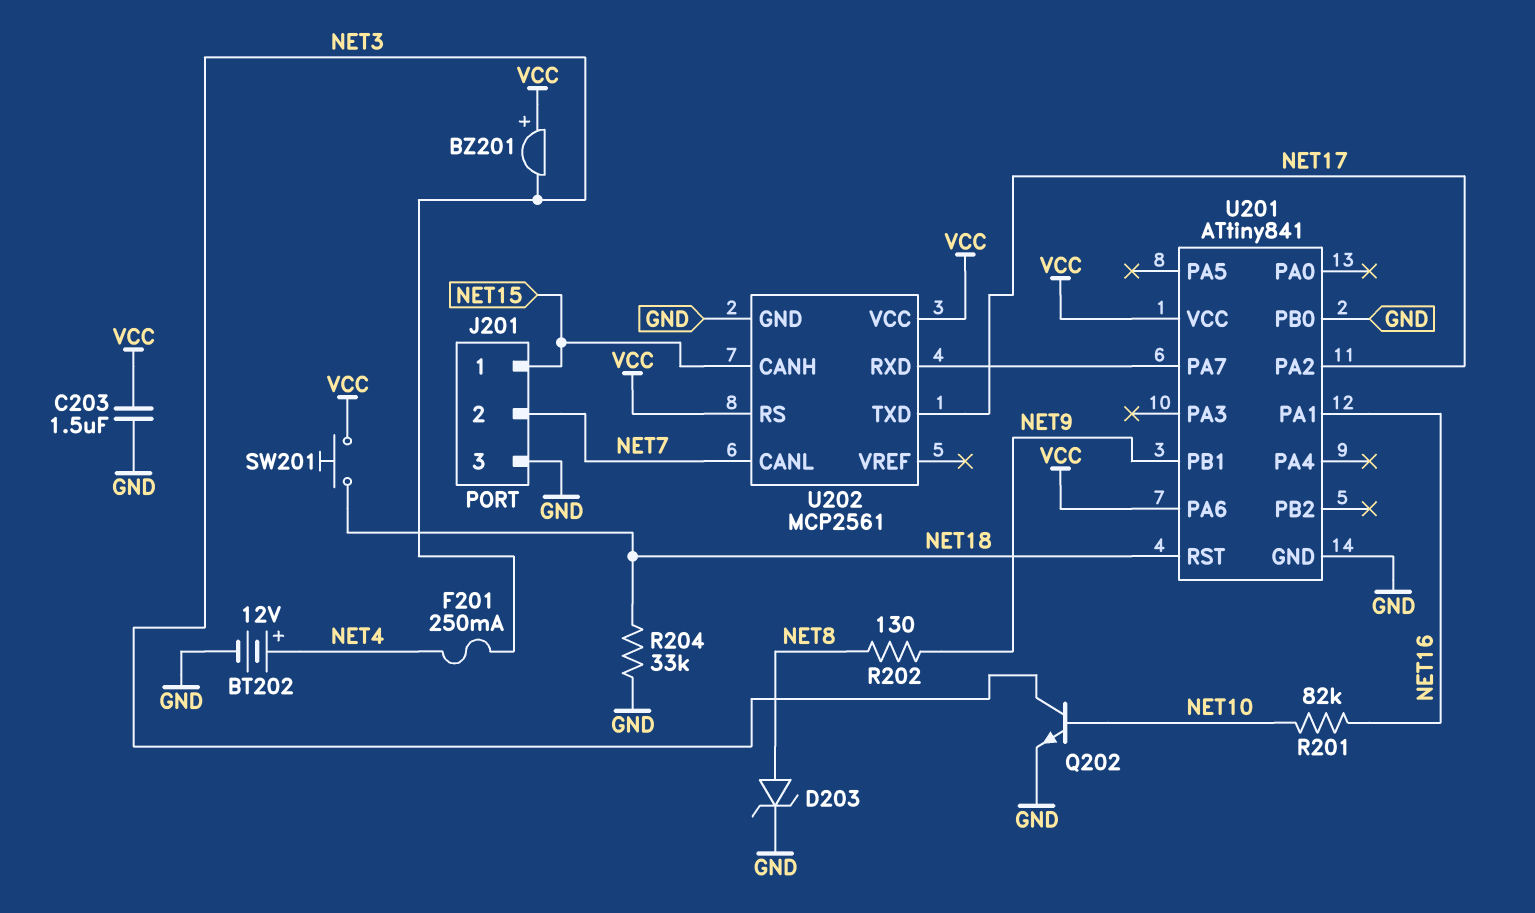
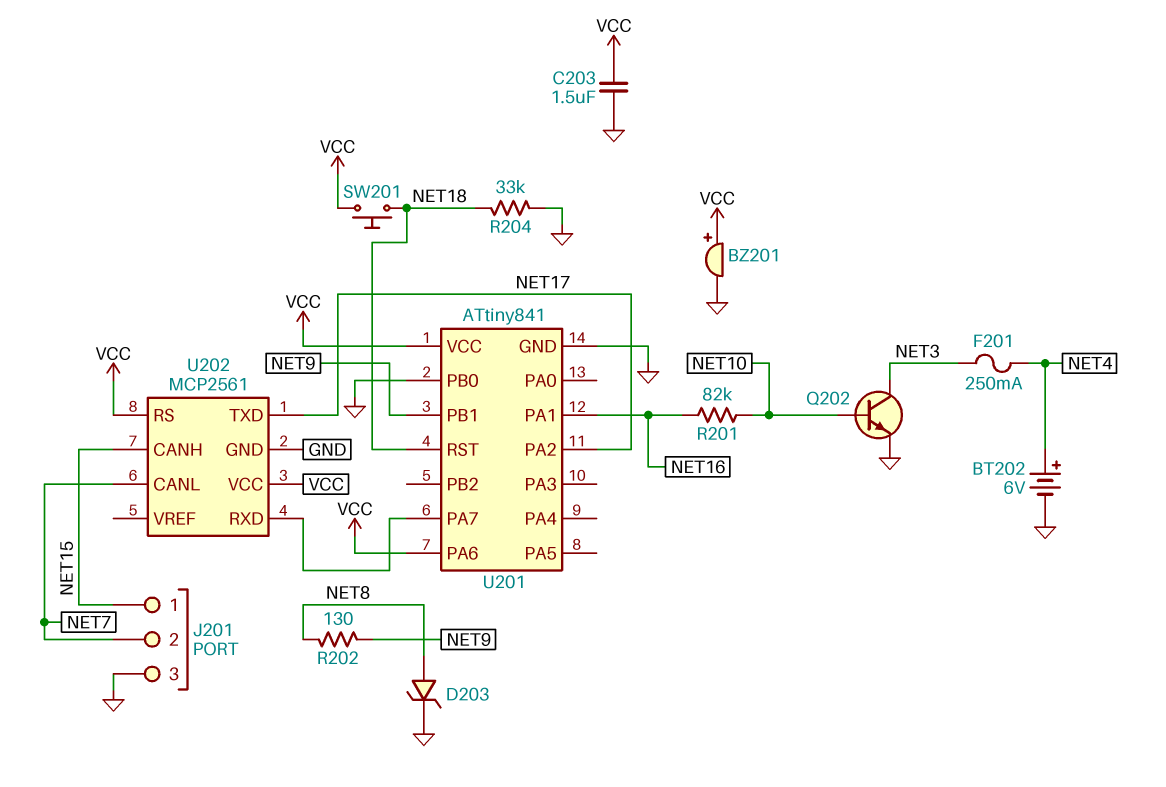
BT202: 12V (plus NET4, minus GND) -> 6V (plus NET4, minus GND)
BZ201: buzzer (plus VCC, minus NET3) -> buzzer (plus VCC, minus GND)

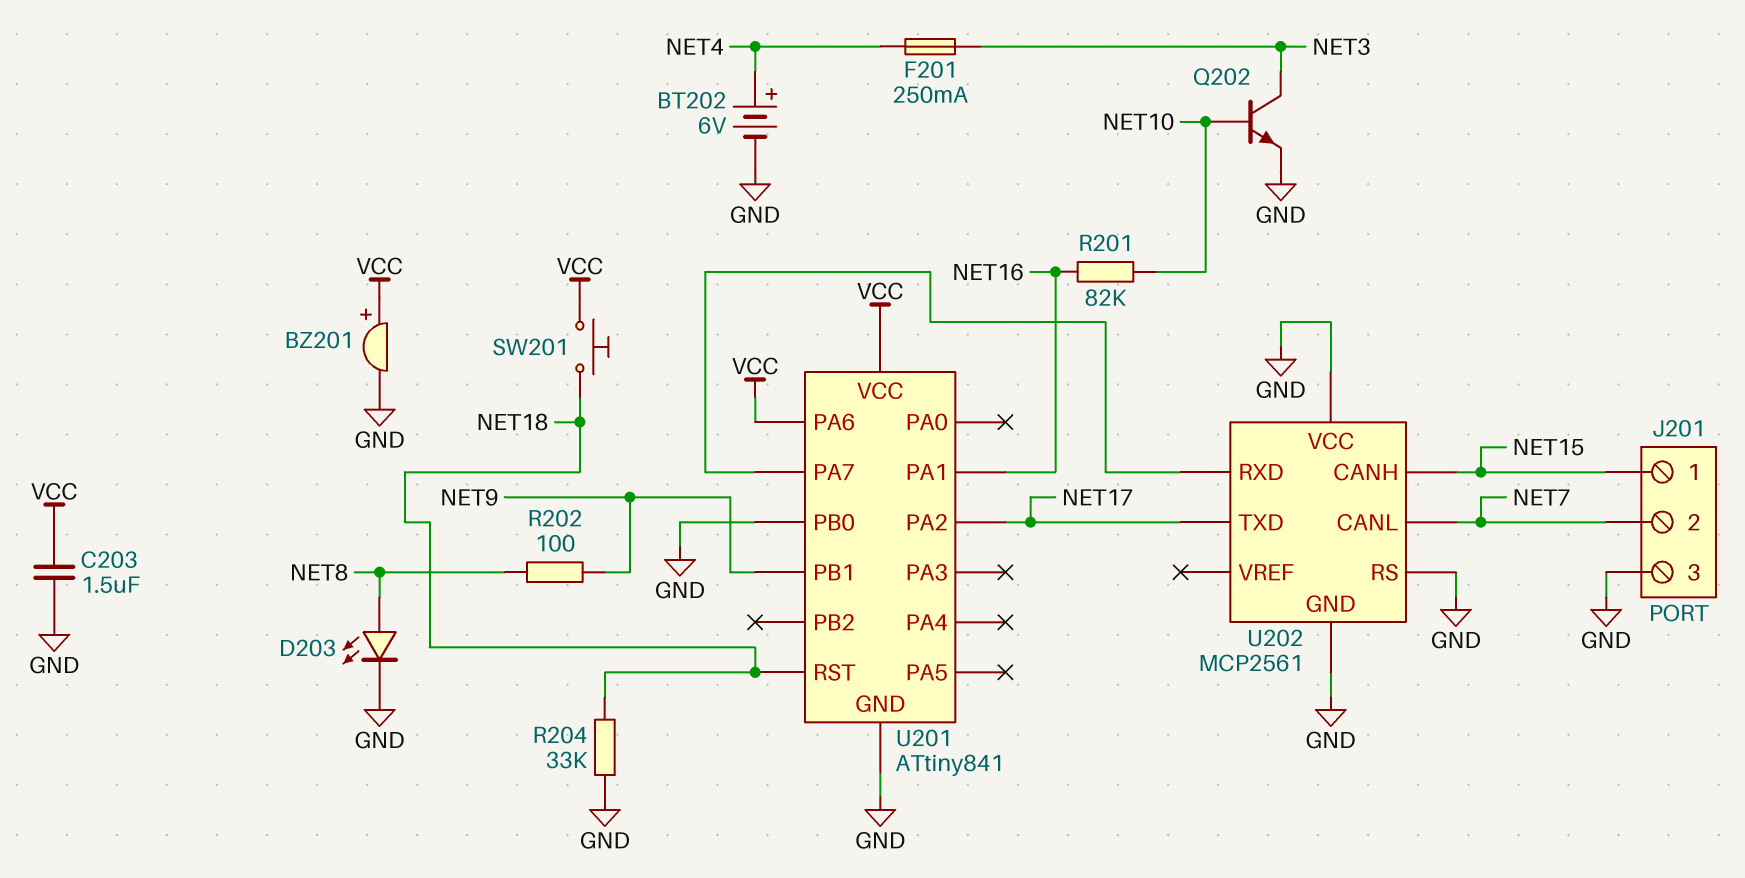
D203: zener (A NET8, K GND) -> LED (A NET8, K GND)
R202: 130 (NET8, NET9) -> 100 (NET8, NET9)
U202 pin RS: VCC -> GND
U202 pin VCC: VCC -> GND

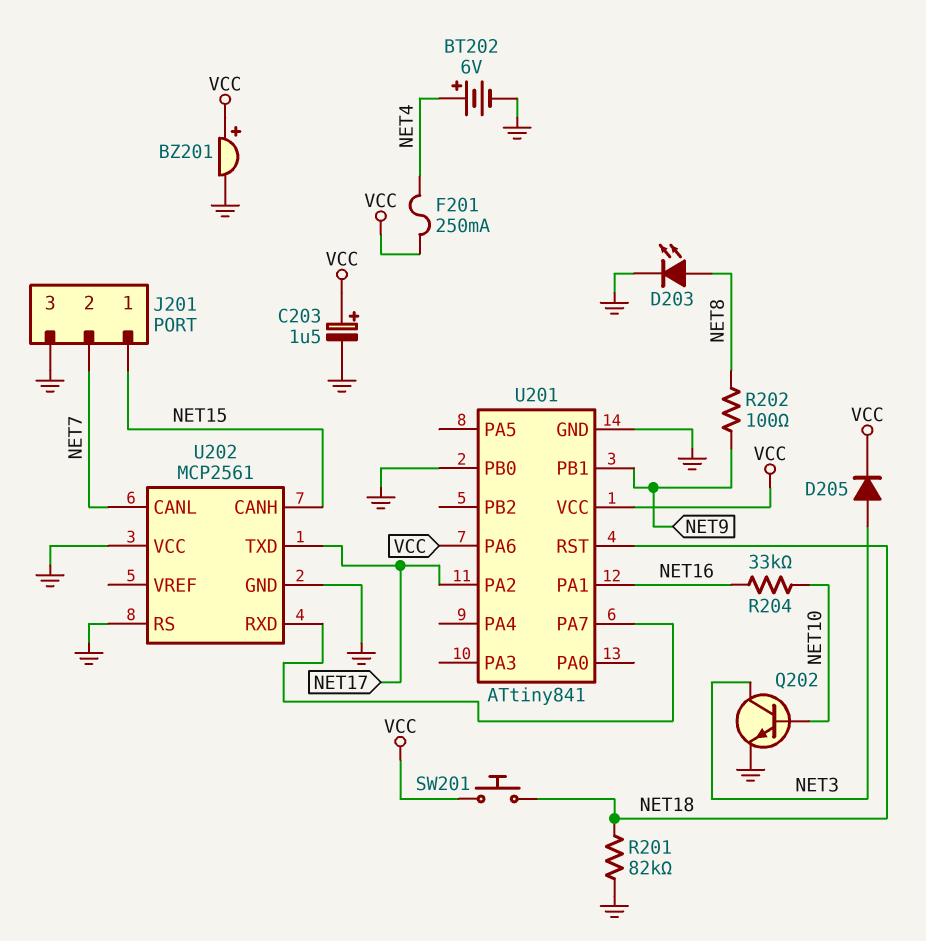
C203: 1.5uF (GND, VCC) -> 1.5uF (plus VCC, minus GND)
D205: none -> diode (A NET3, K VCC)
F201: 250mA (NET3, NET4) -> 250mA (NET4, VCC)
R201: 82k (NET10, NET16) -> 82k (GND, NET18)
R204: 33k (GND, NET18) -> 33k (NET10, NET16)

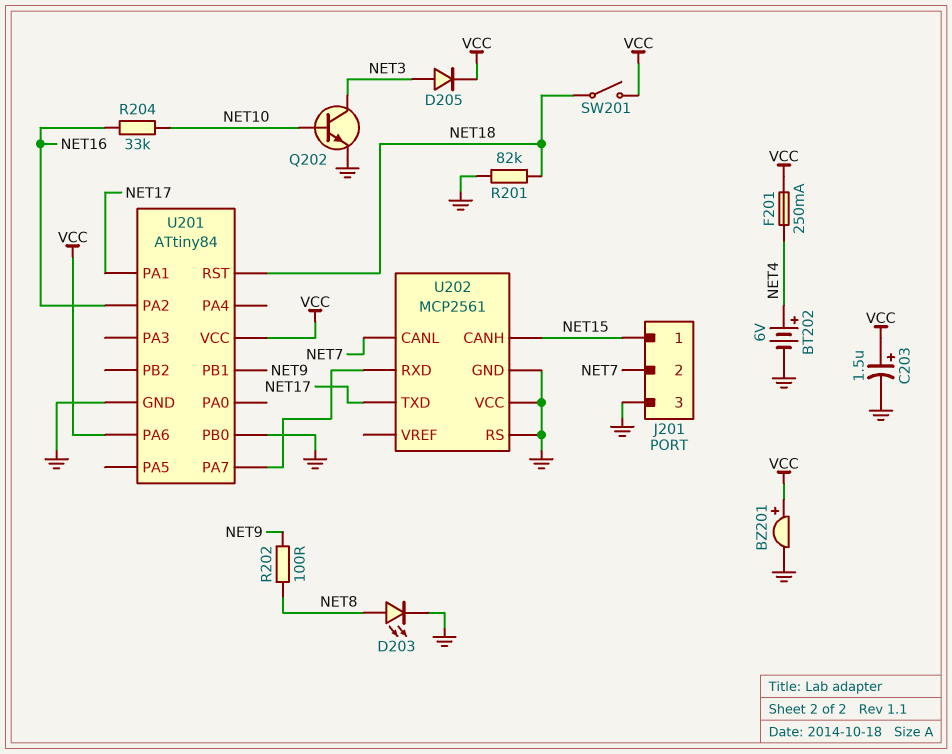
SW201: button (NET18, VCC) -> switch (NET18, VCC)
U201: ATtiny841 -> ATtiny84
U201 pin PA1: NET16 -> NET17
U201 pin PA2: NET17 -> NET16

